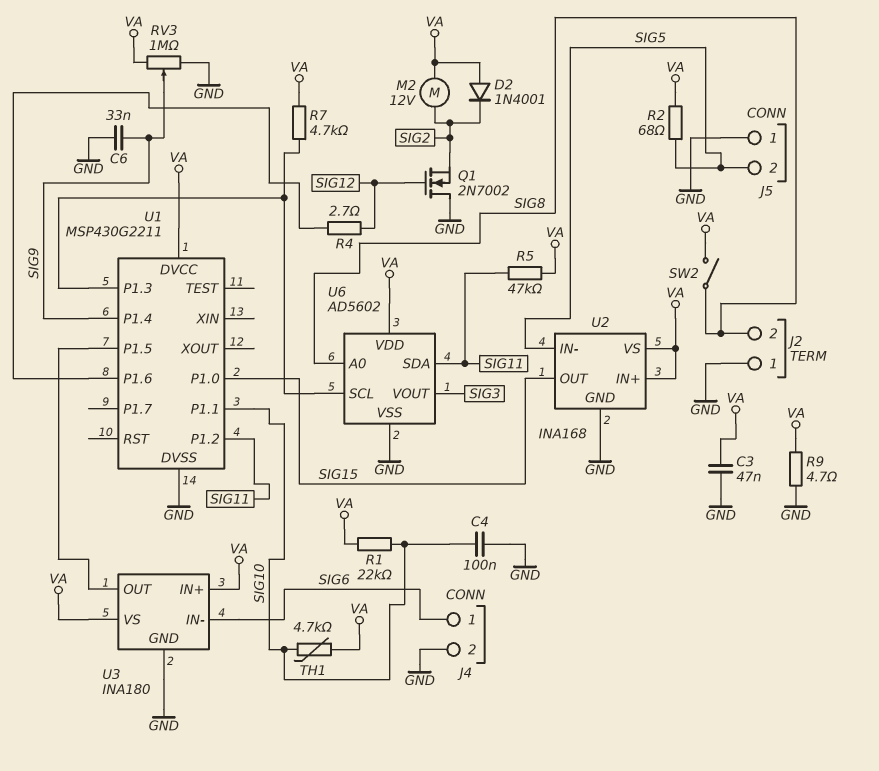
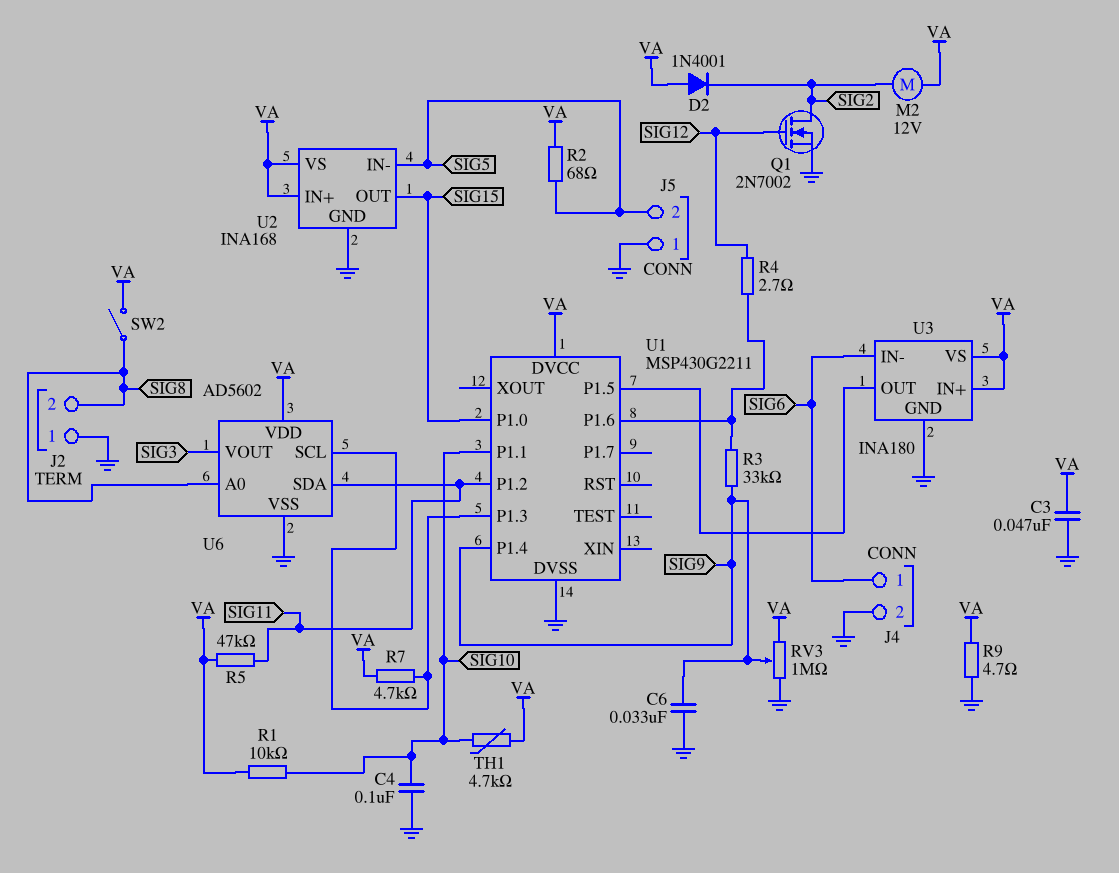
Q1: NMOS 2N7002 (G SIG12, D GND, S SIG2) -> NMOS 2N7002 (G SIG12, D SIG2, S GND)
R1: 22k (SIG10, VA) -> 10k (SIG10, VA)
R3: none -> 33k (SIG9, U1/P1.6)

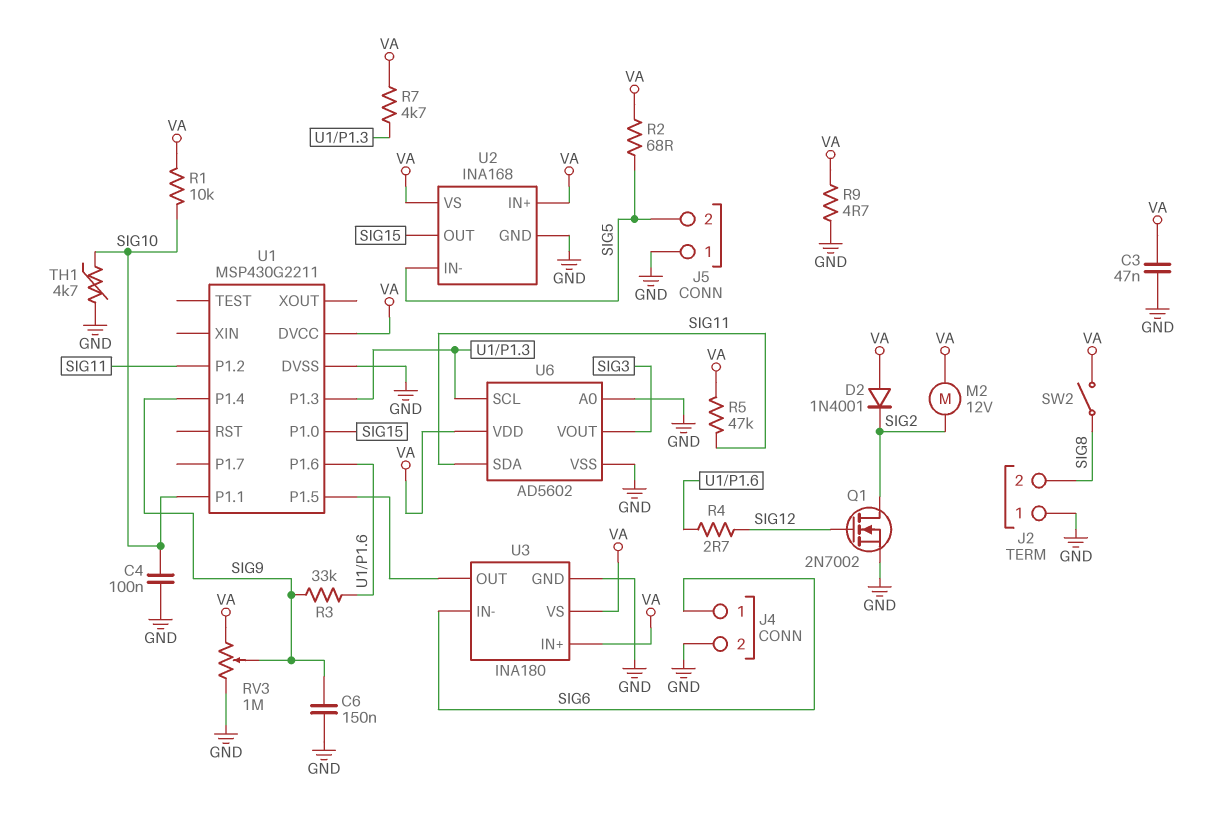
C6: 33nF (GND, SIG9) -> 150nF (GND, SIG9)
TH1: 4.7k (SIG10, VA) -> 4.7k (GND, SIG10)
U6 pin A0: SIG8 -> GND

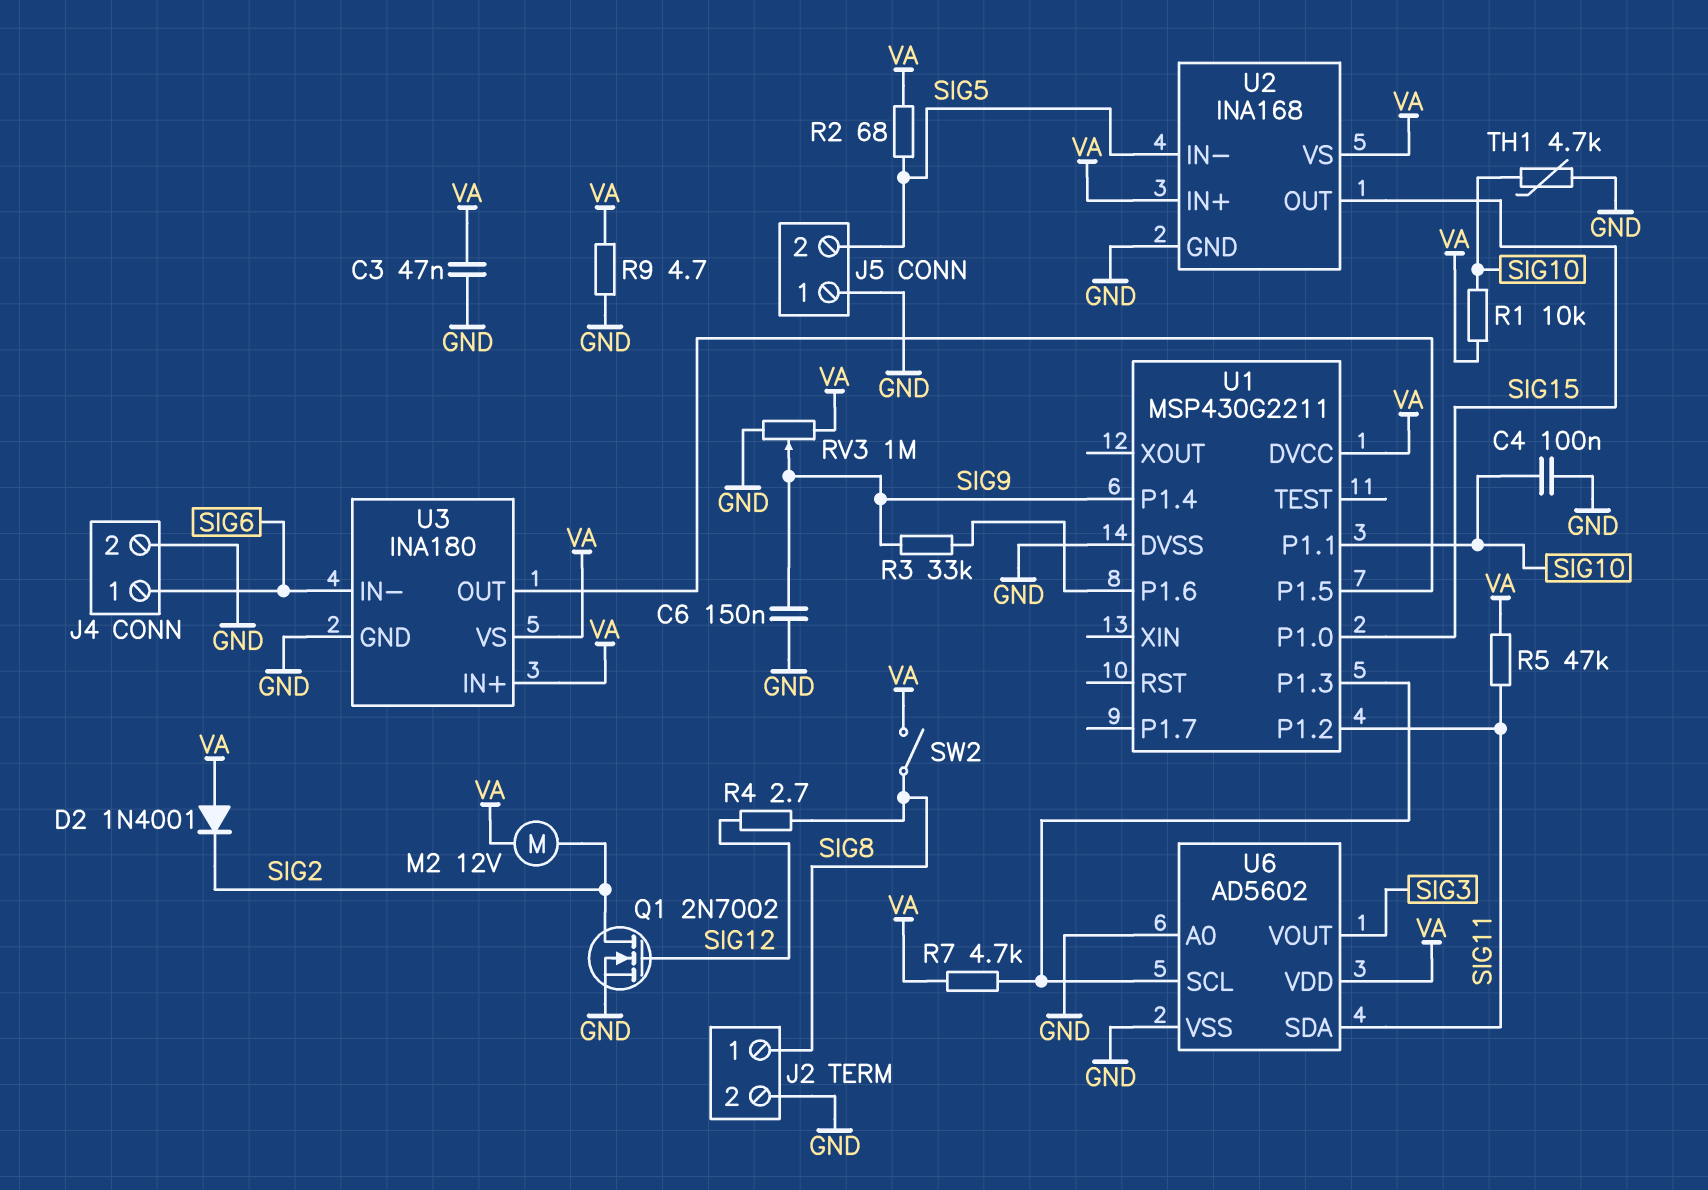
J2 pin 1: GND -> SIG8
J2 pin 2: SIG8 -> GND
R4: 2.7 (SIG12, U1/P1.6) -> 2.7 (SIG8, SIG12)

